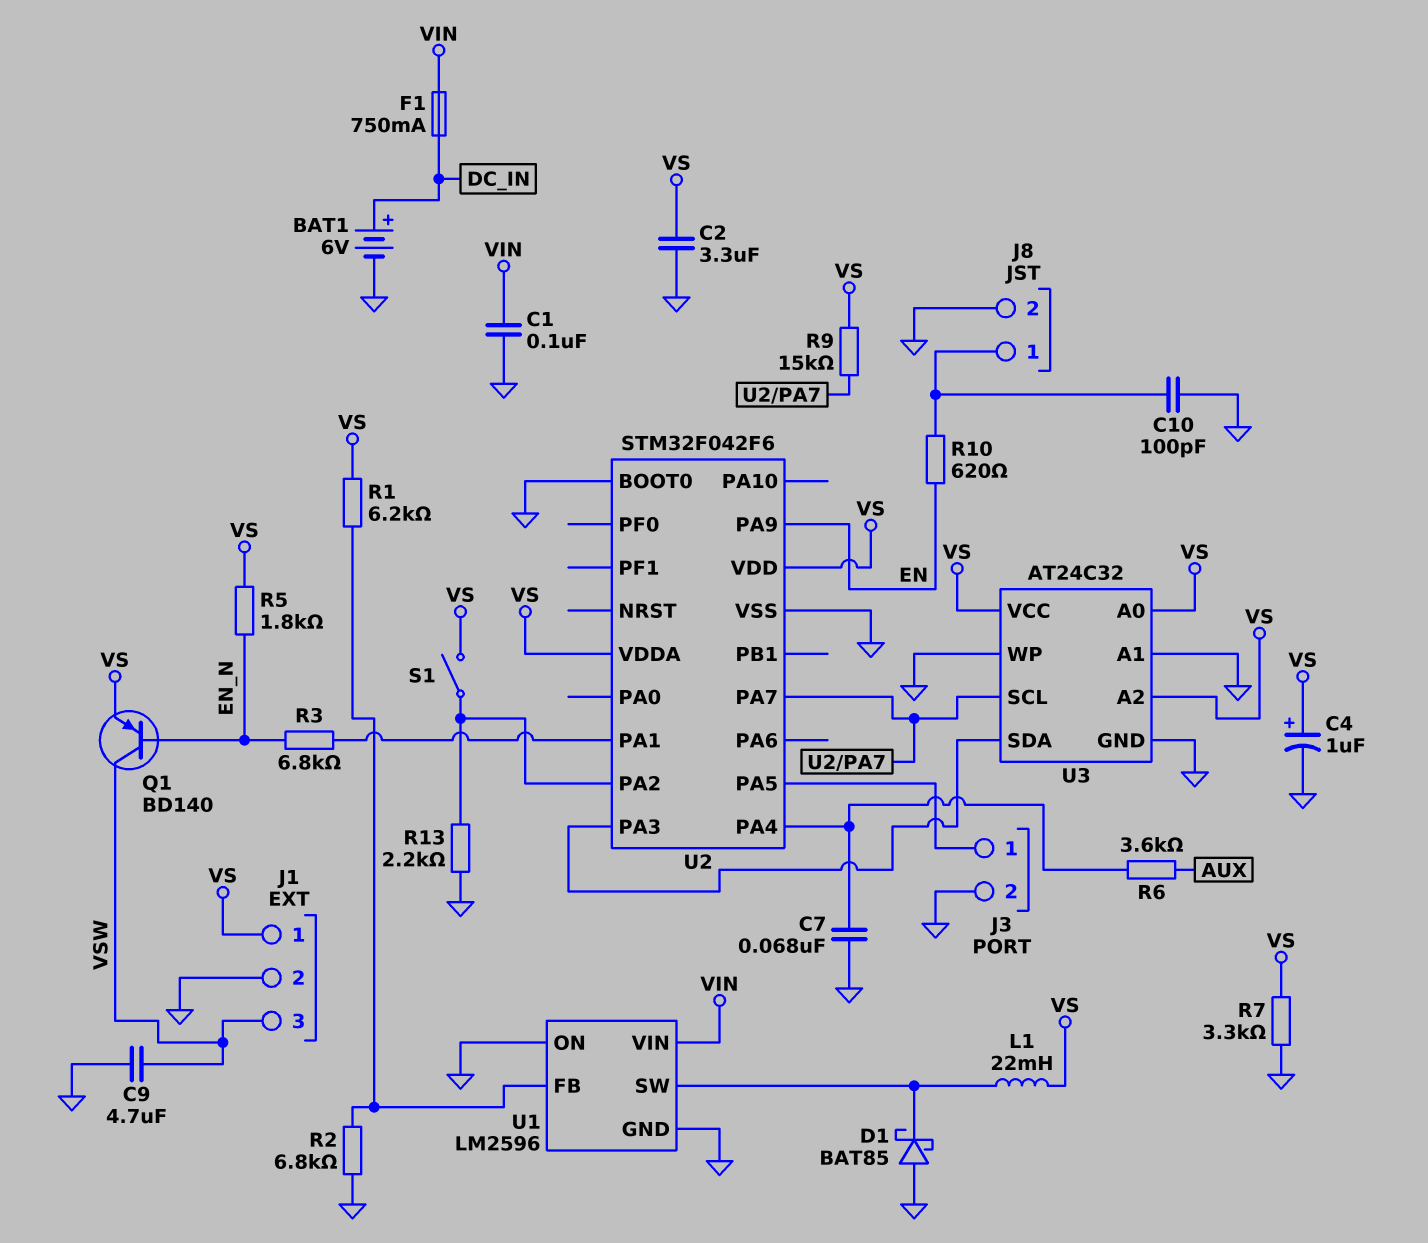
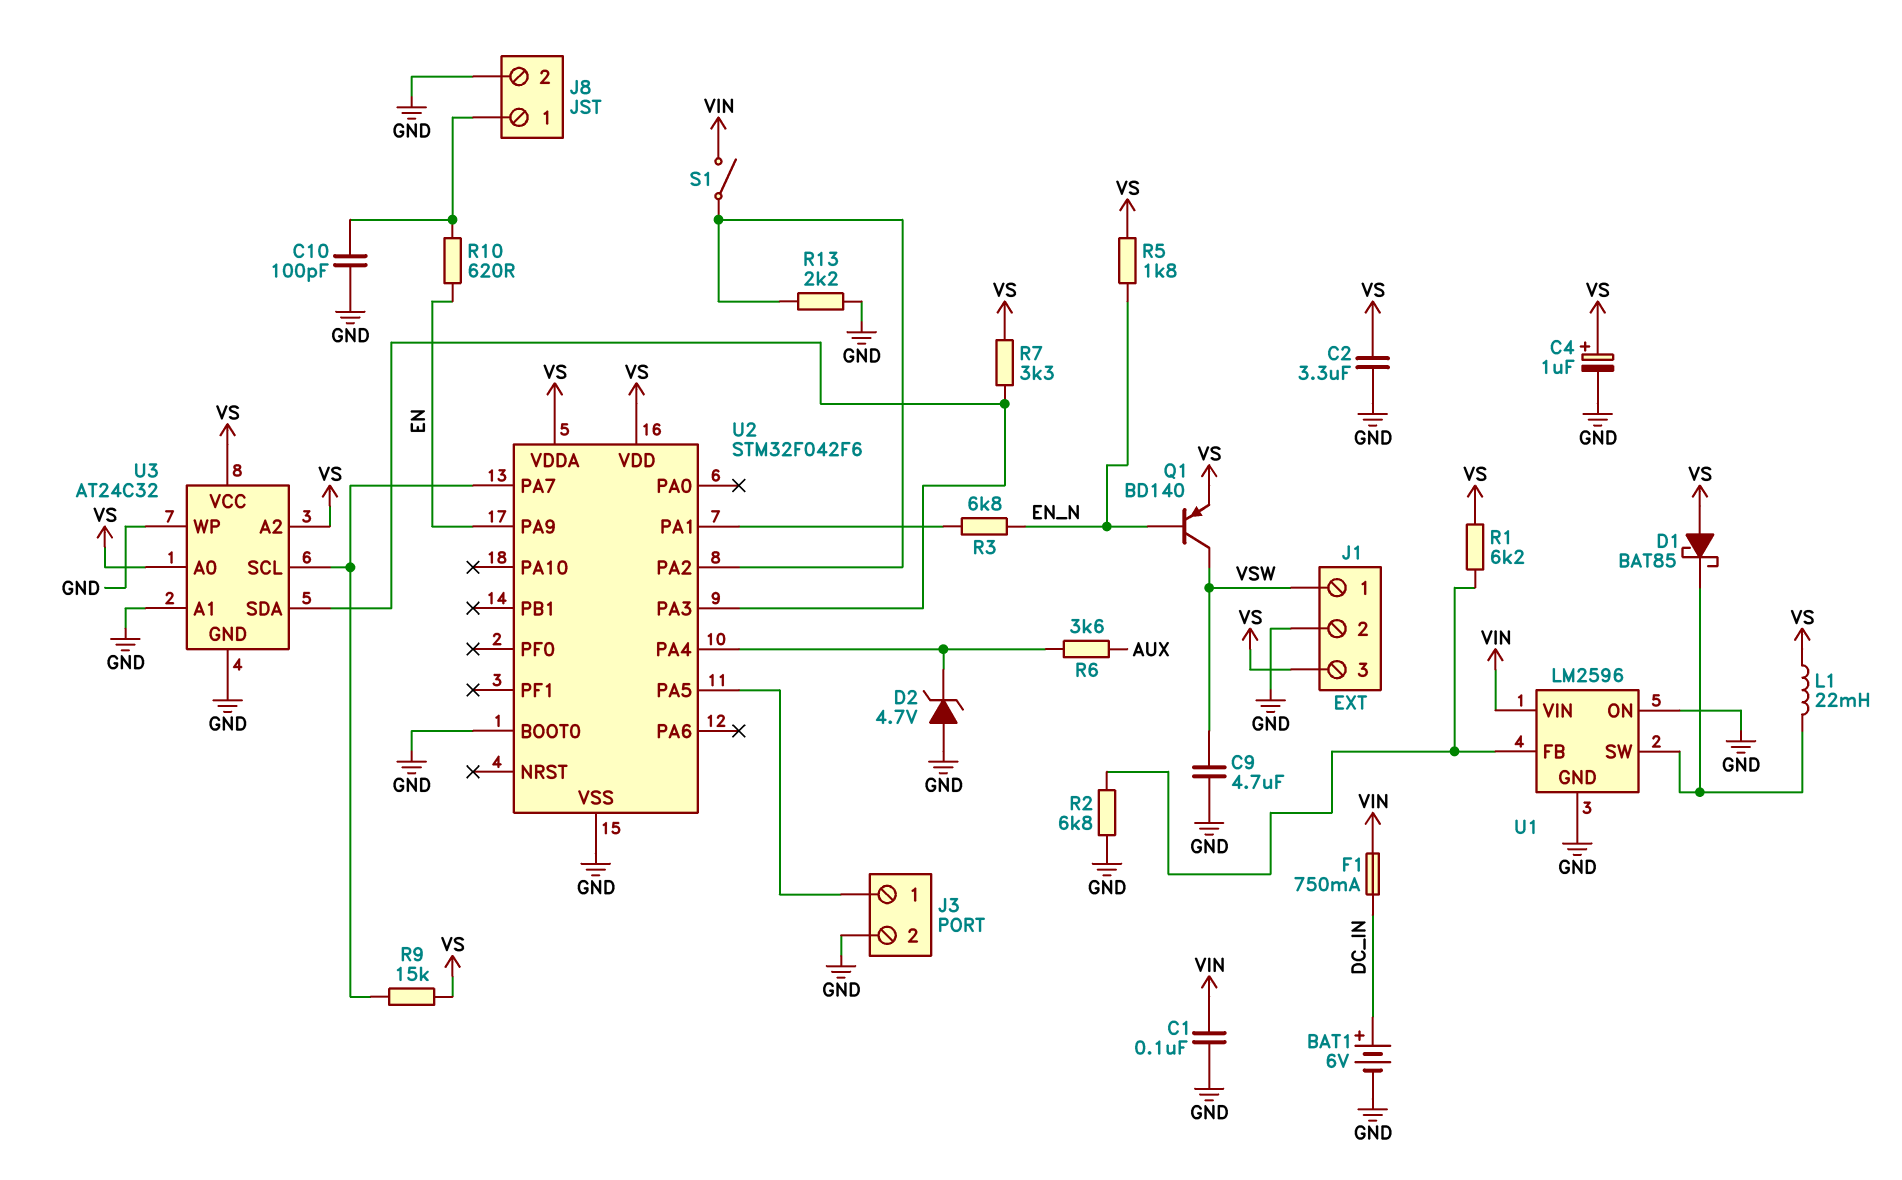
C7: 68nF (GND, U2/PA4) -> none
D1: schottky BAT85 (A GND, K U1/SW) -> schottky BAT85 (A VS, K U1/SW)
D2: none -> zener 4.7V (A GND, K U2/PA4)
J1 pin 1: VS -> VSW
J1 pin 3: VSW -> VS
R7: 3.3k (GND, VS) -> 3.3k (U2/PA3, VS)
S1: switch (U2/PA2, VS) -> switch (U2/PA2, VIN)

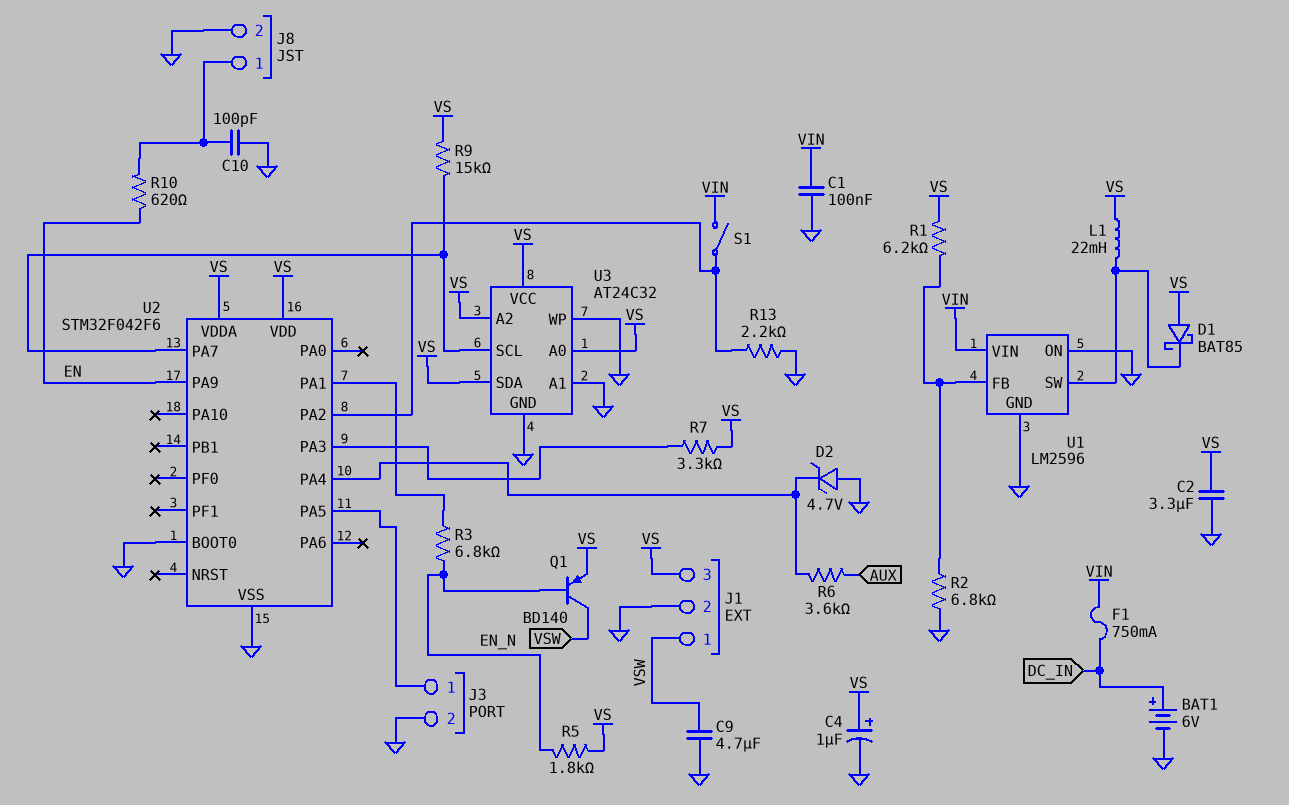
U3 pin SDA: U2/PA3 -> VS

